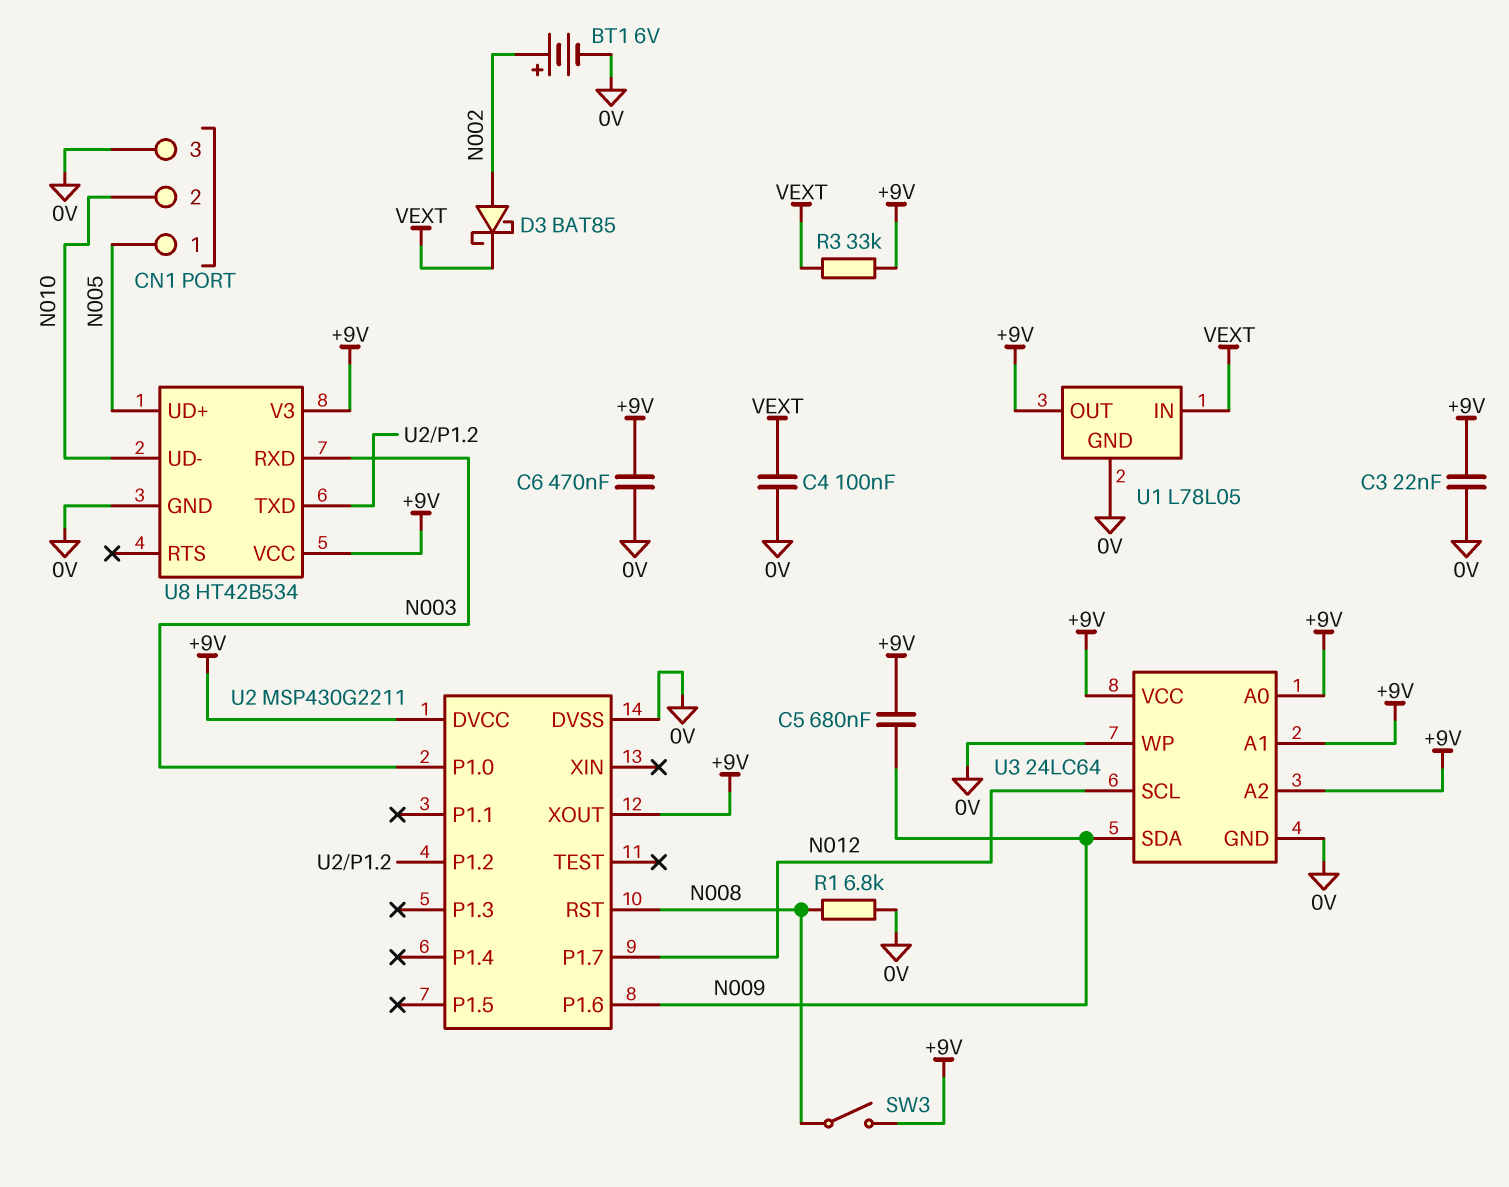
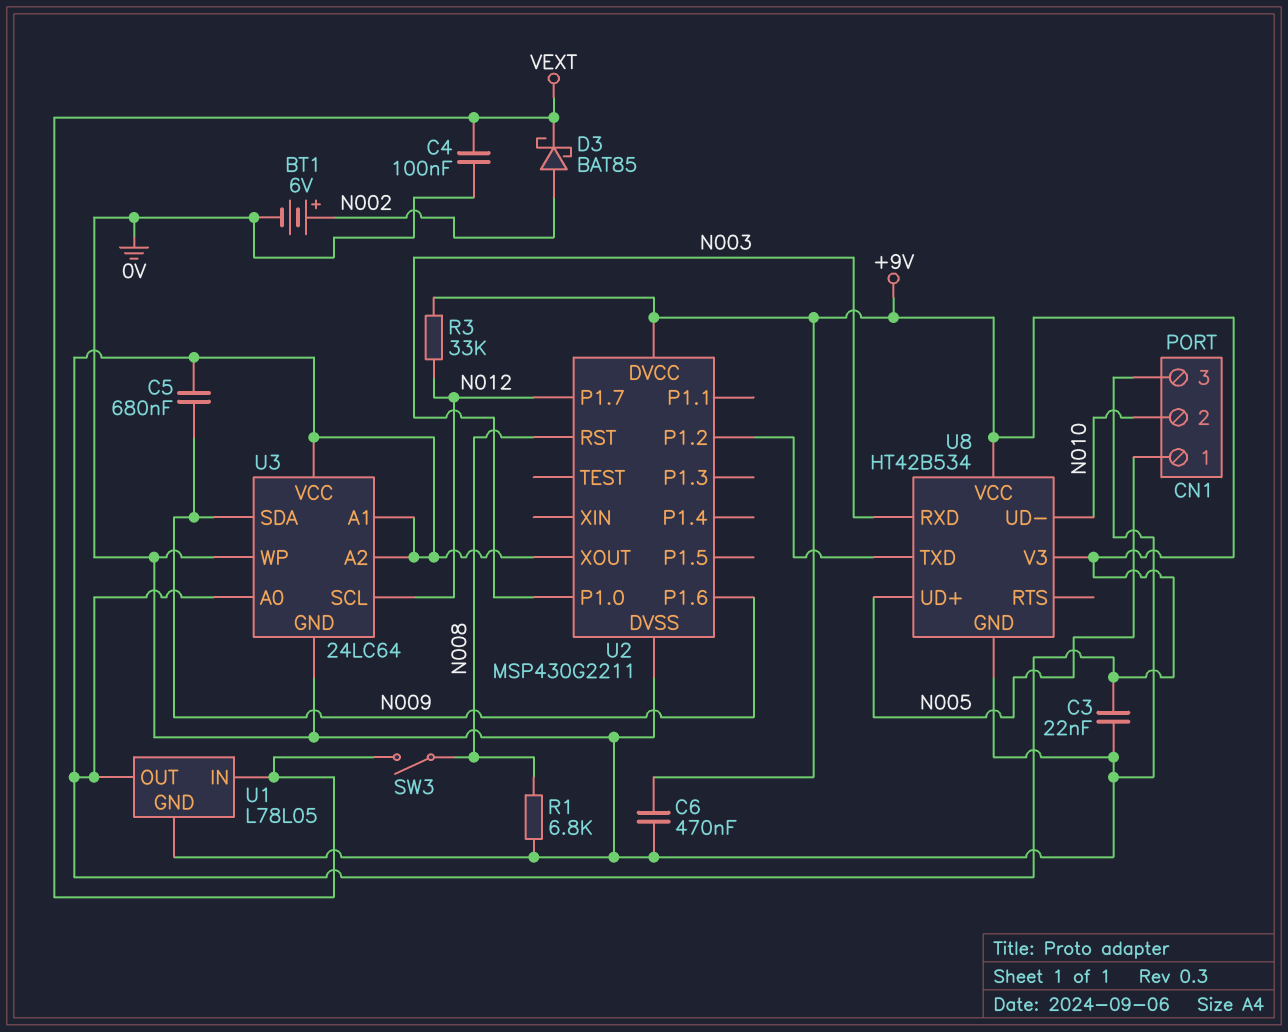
R3: 33k (+9V, VEXT) -> 33k (+9V, N012)
SW3: switch (+9V, N008) -> switch (N008, VEXT)

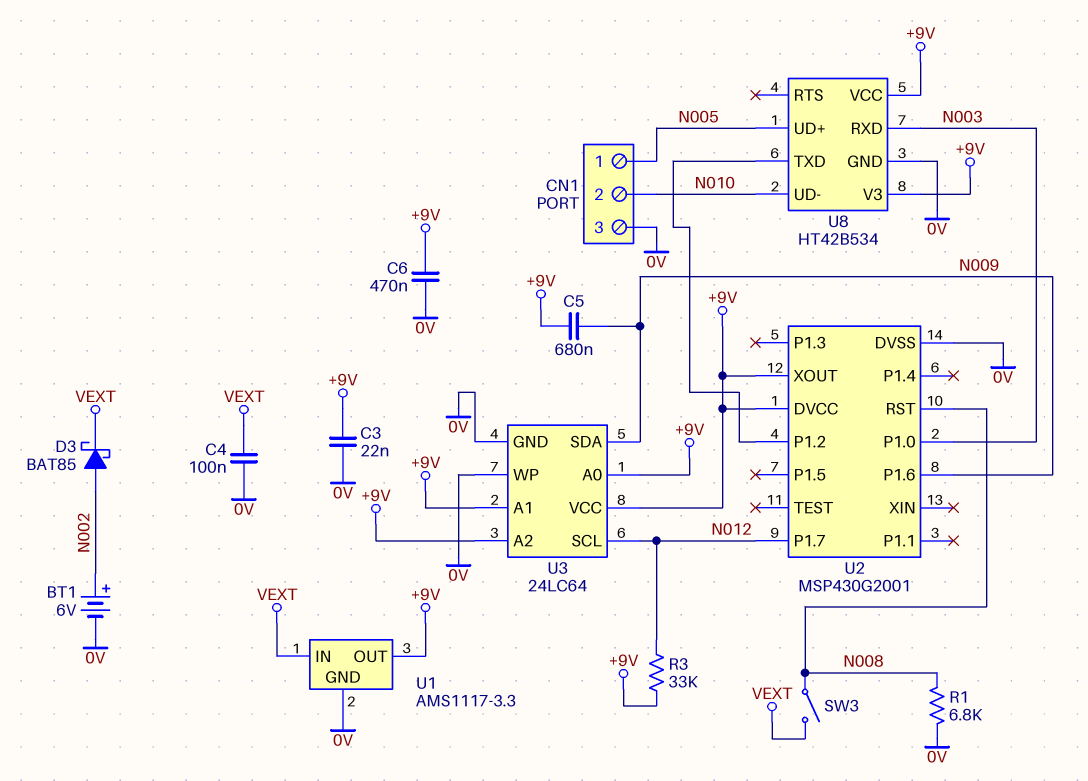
U1: L78L05 -> AMS1117-3.3
U2: MSP430G2211 -> MSP430G2001

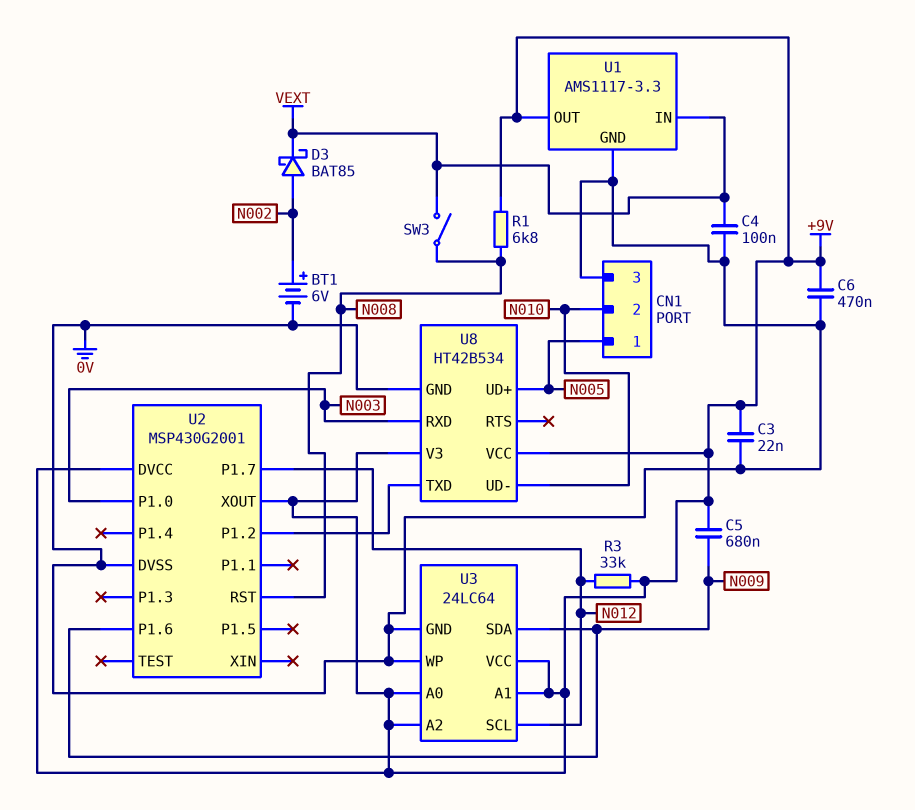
R1: 6.8k (0V, N008) -> 6.8k (+9V, N008)

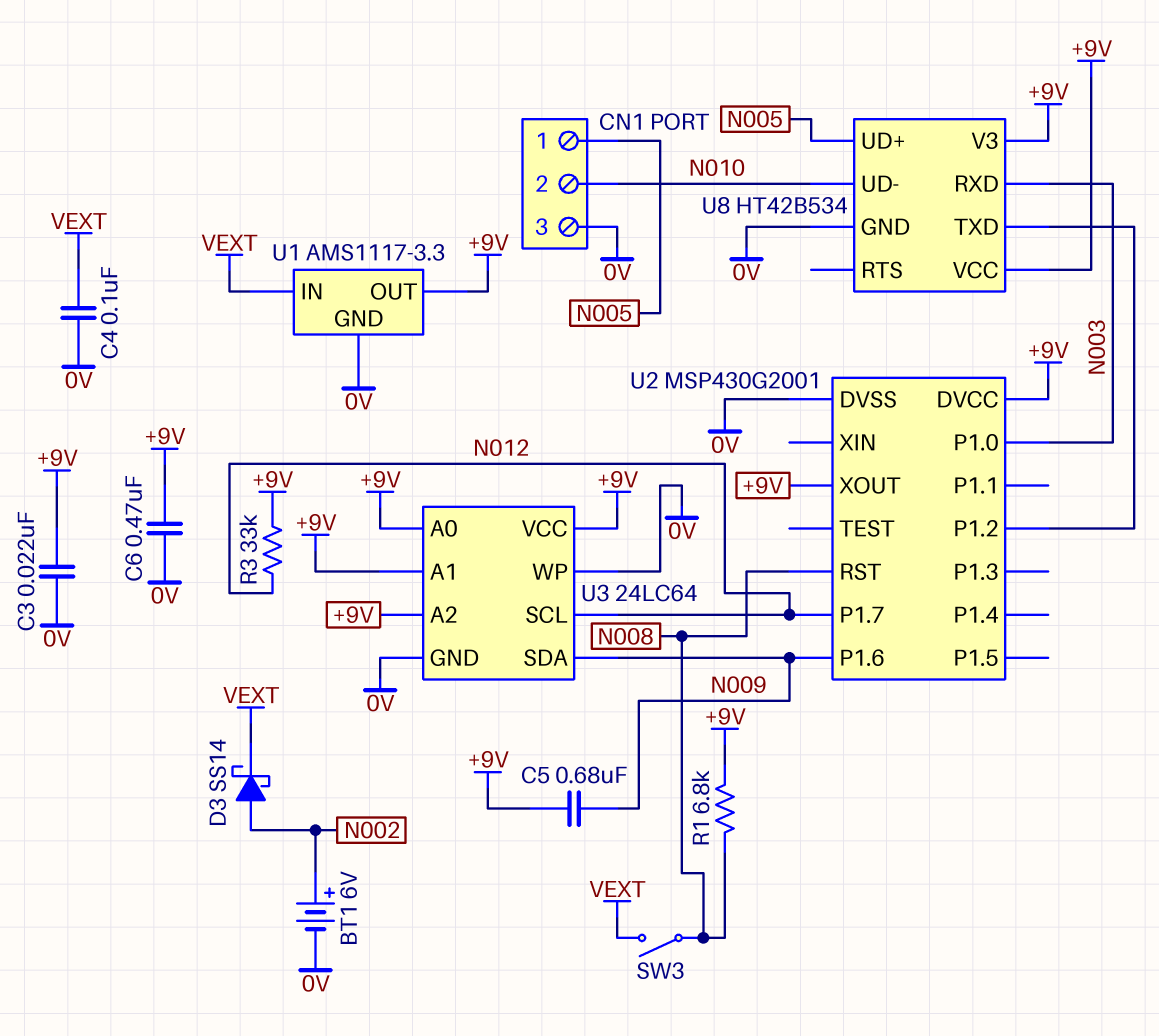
D3: schottky BAT85 (A N002, K VEXT) -> schottky SS14 (A N002, K VEXT)

